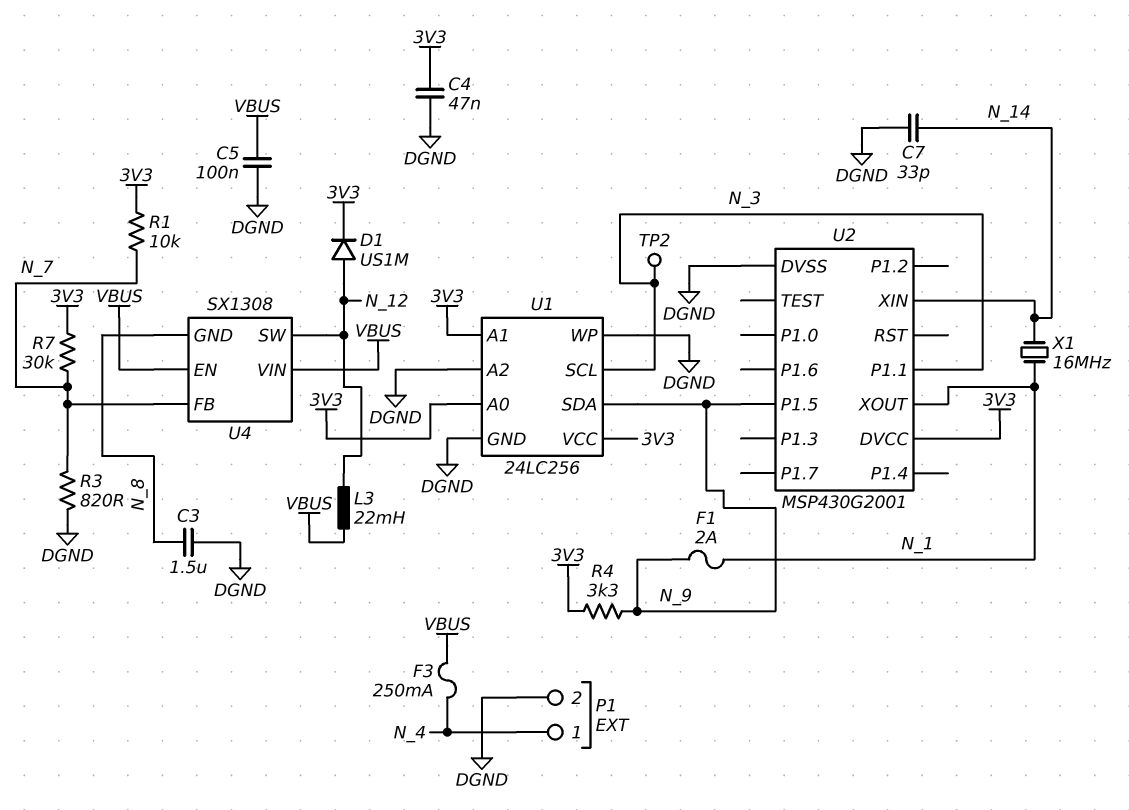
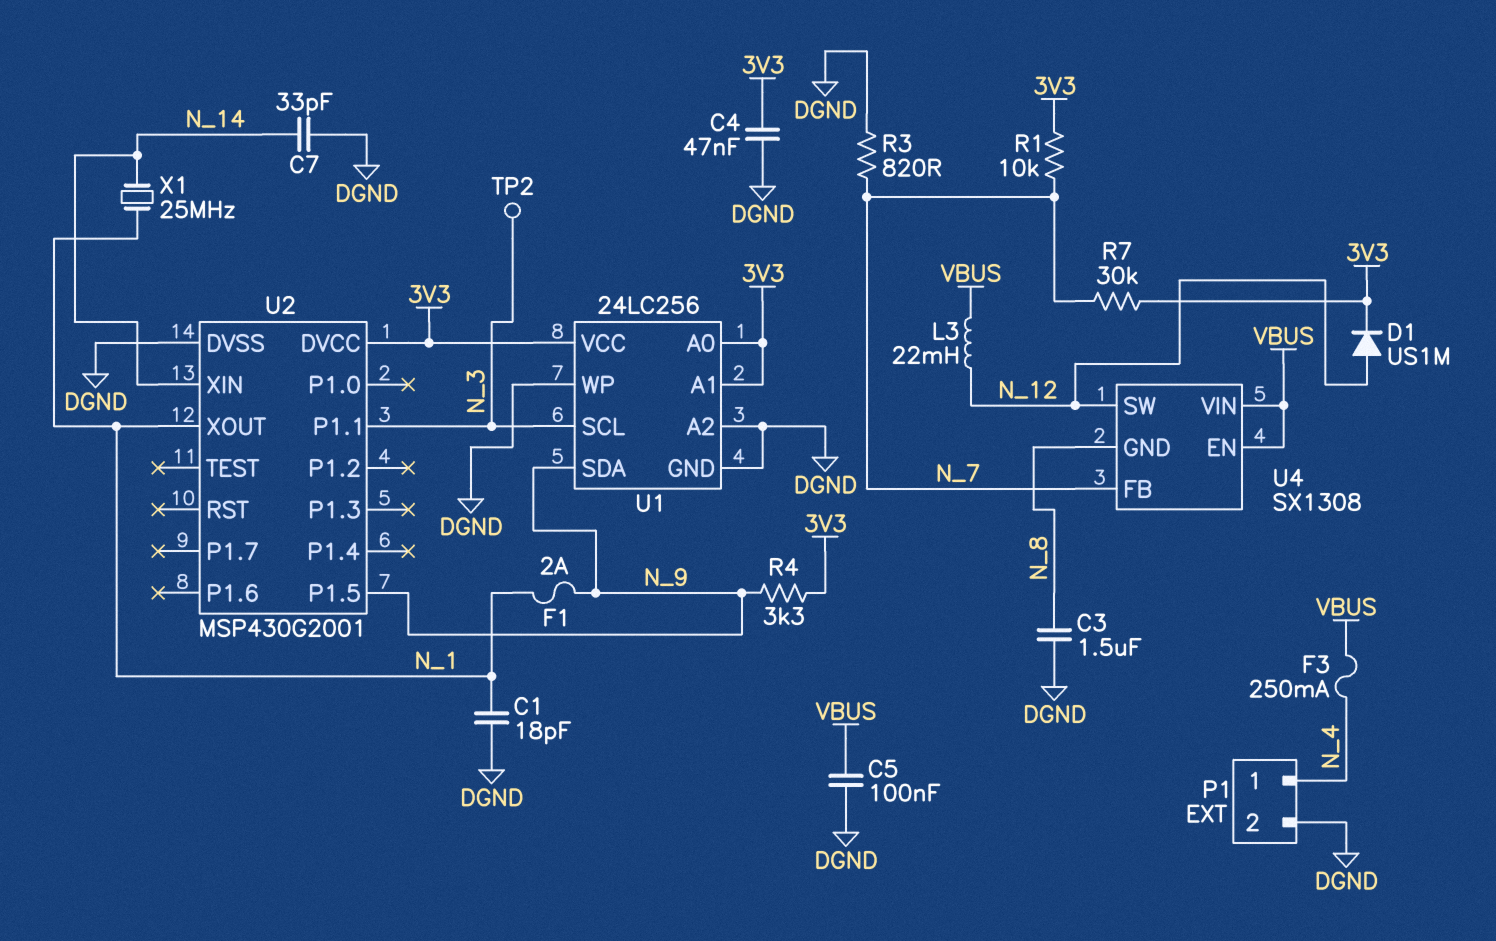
C1: none -> 18pF (DGND, N_1)
X1: 16MHz (N_1, N_14) -> 25MHz (N_1, N_14)

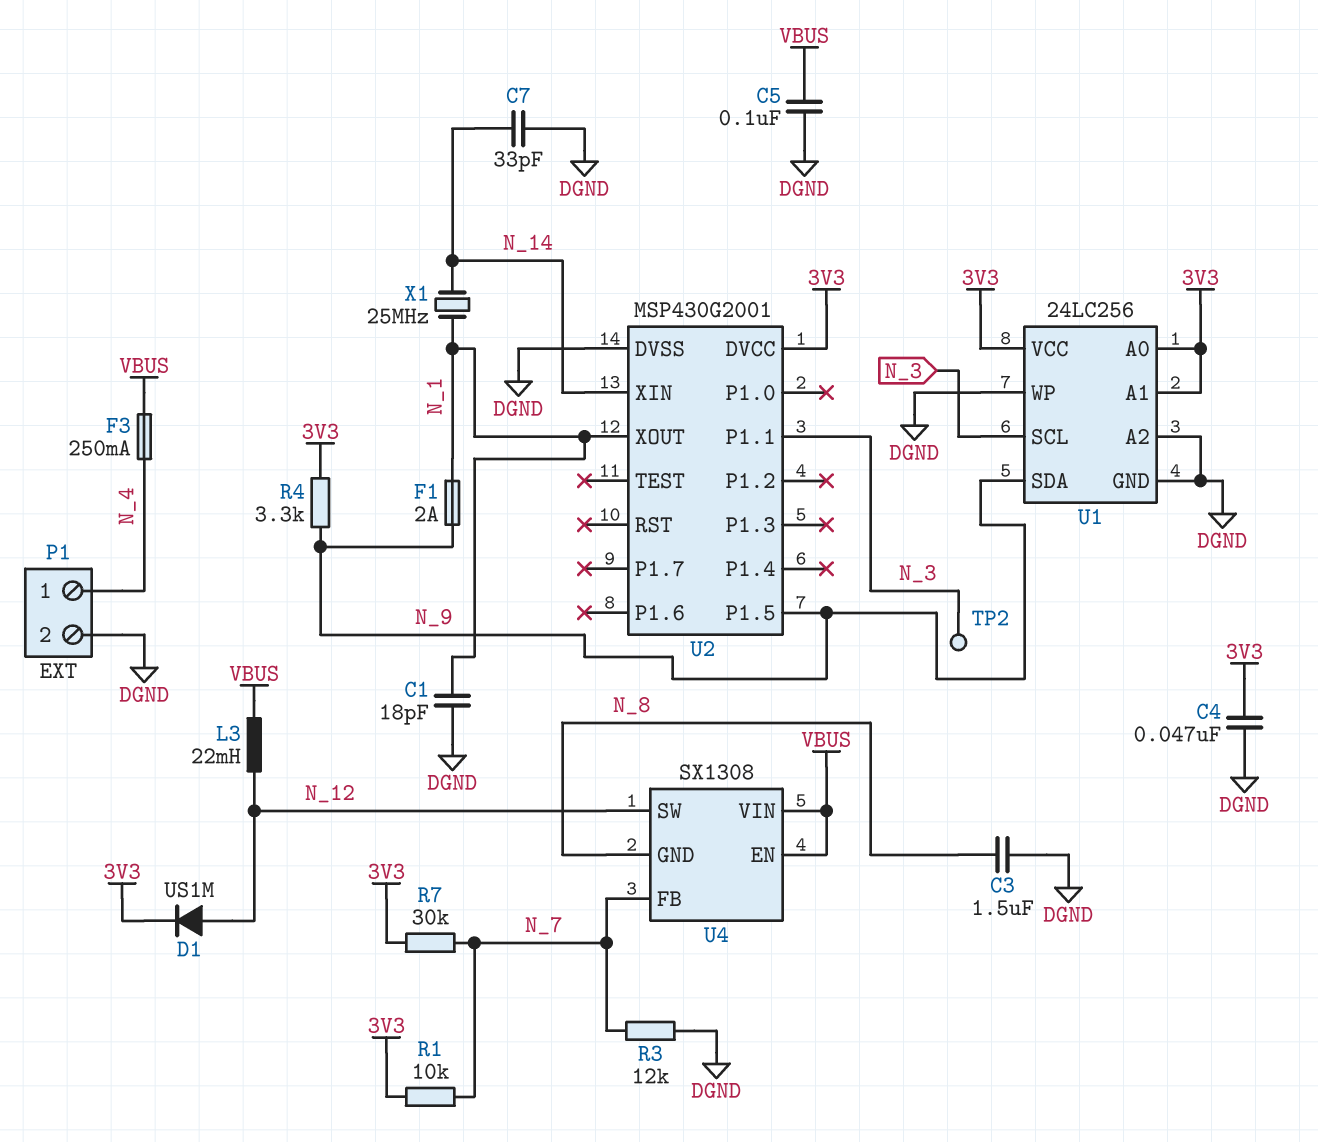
R3: 820 (DGND, N_7) -> 12k (DGND, N_7)

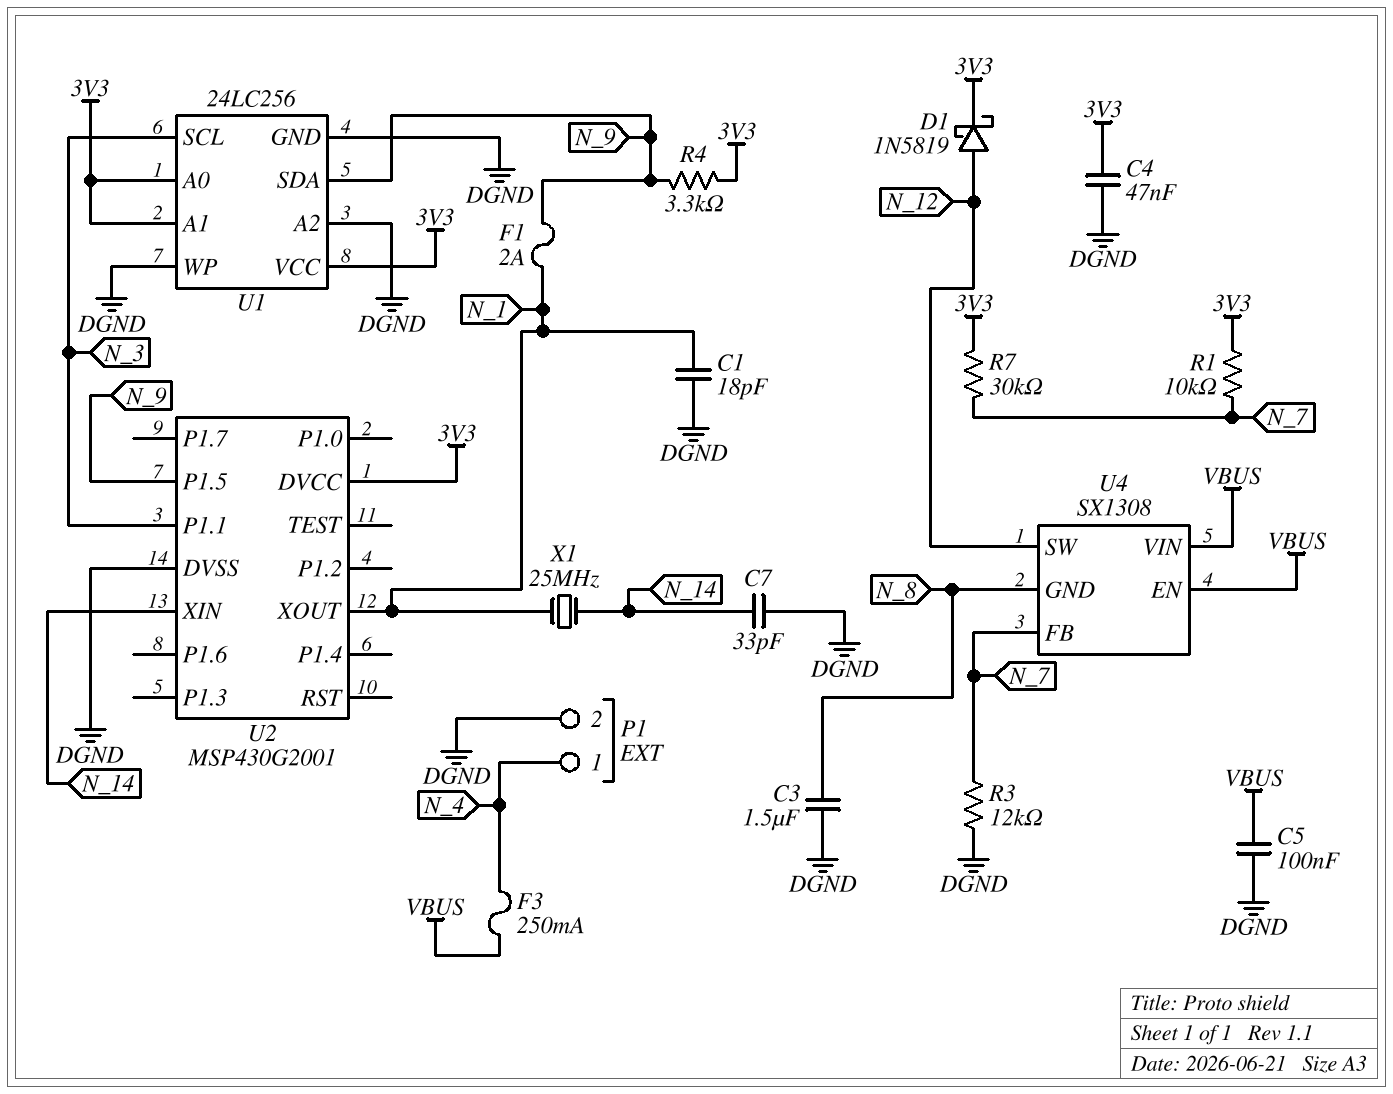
D1: diode US1M (A N_12, K 3V3) -> schottky 1N5819 (A N_12, K 3V3)
L3: 22mH (N_12, VBUS) -> none
TP2: test point (N_3) -> none

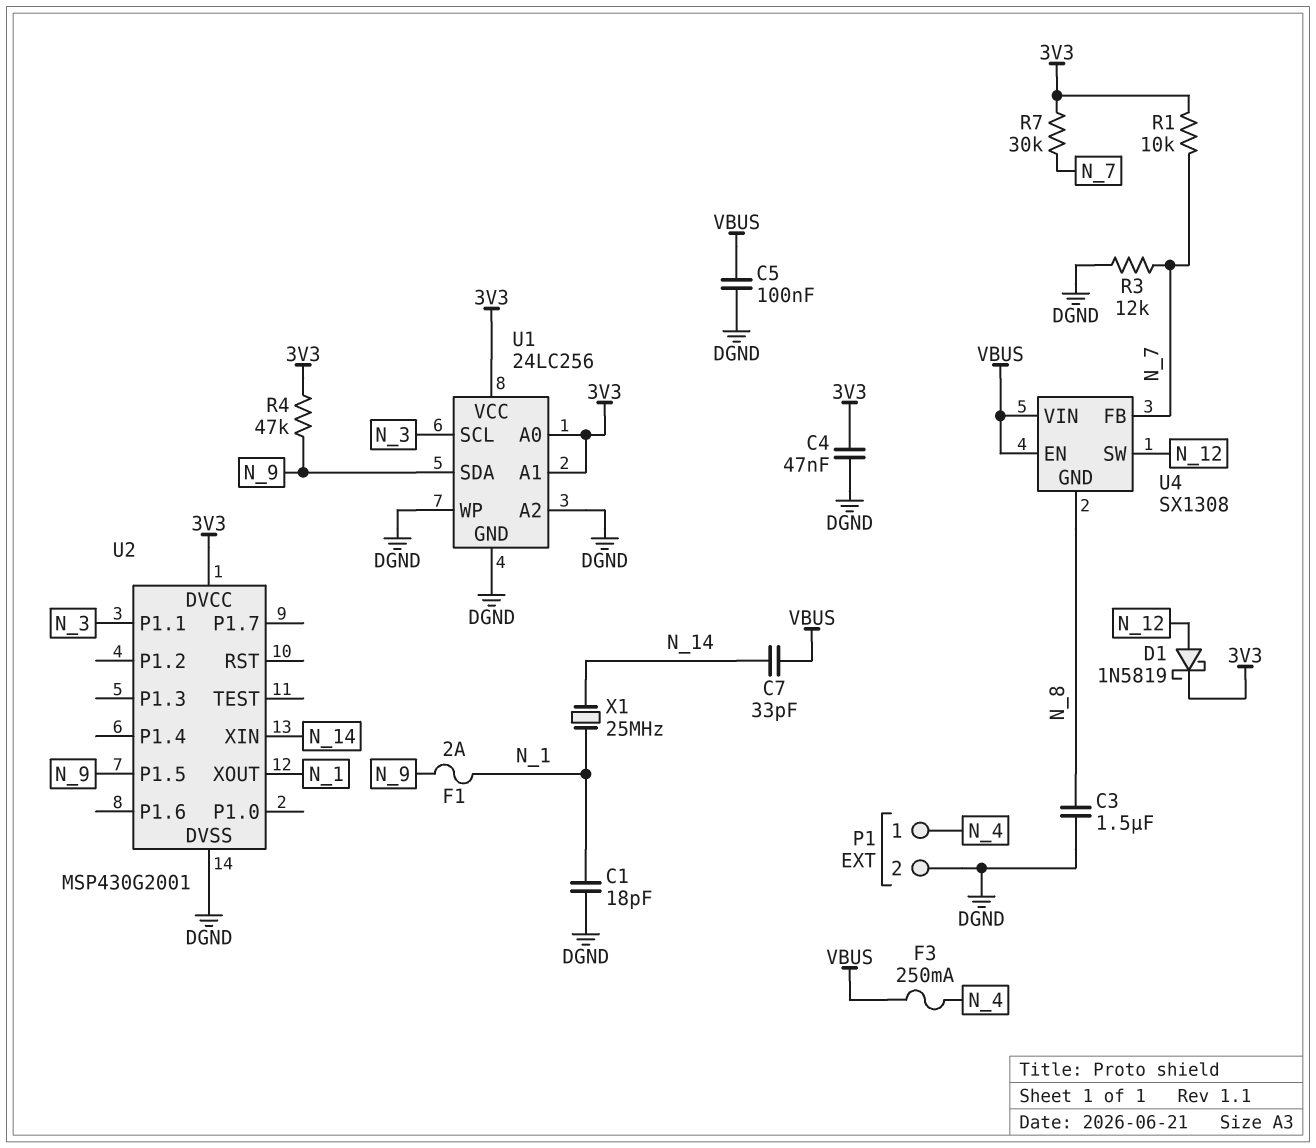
C7: 33pF (DGND, N_14) -> 33pF (N_14, VBUS)
R4: 3.3k (3V3, N_9) -> 47k (3V3, N_9)

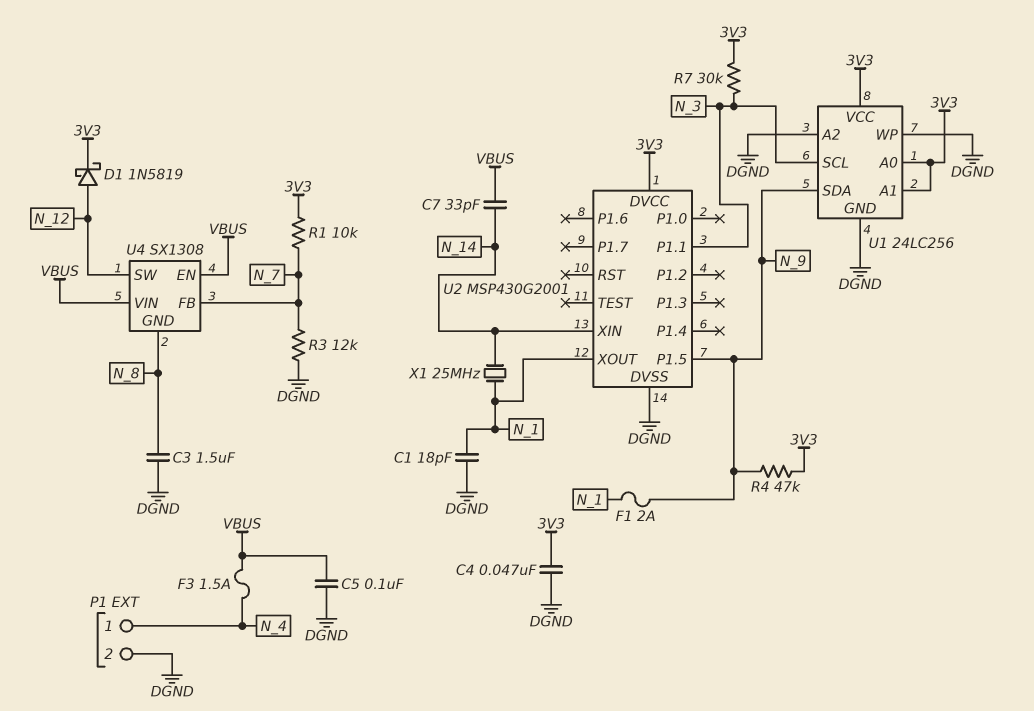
F3: 250mA (N_4, VBUS) -> 1.5A (N_4, VBUS)
R7: 30k (3V3, N_7) -> 30k (3V3, N_3)

